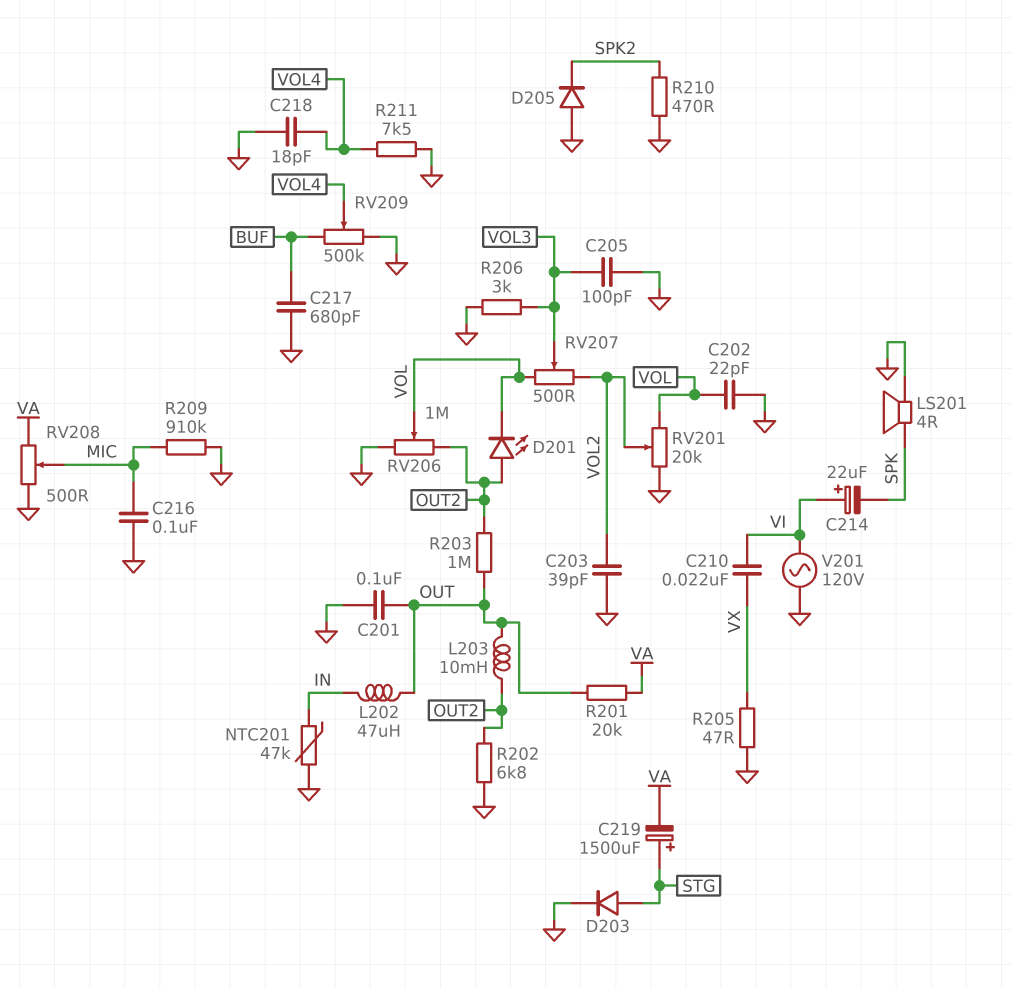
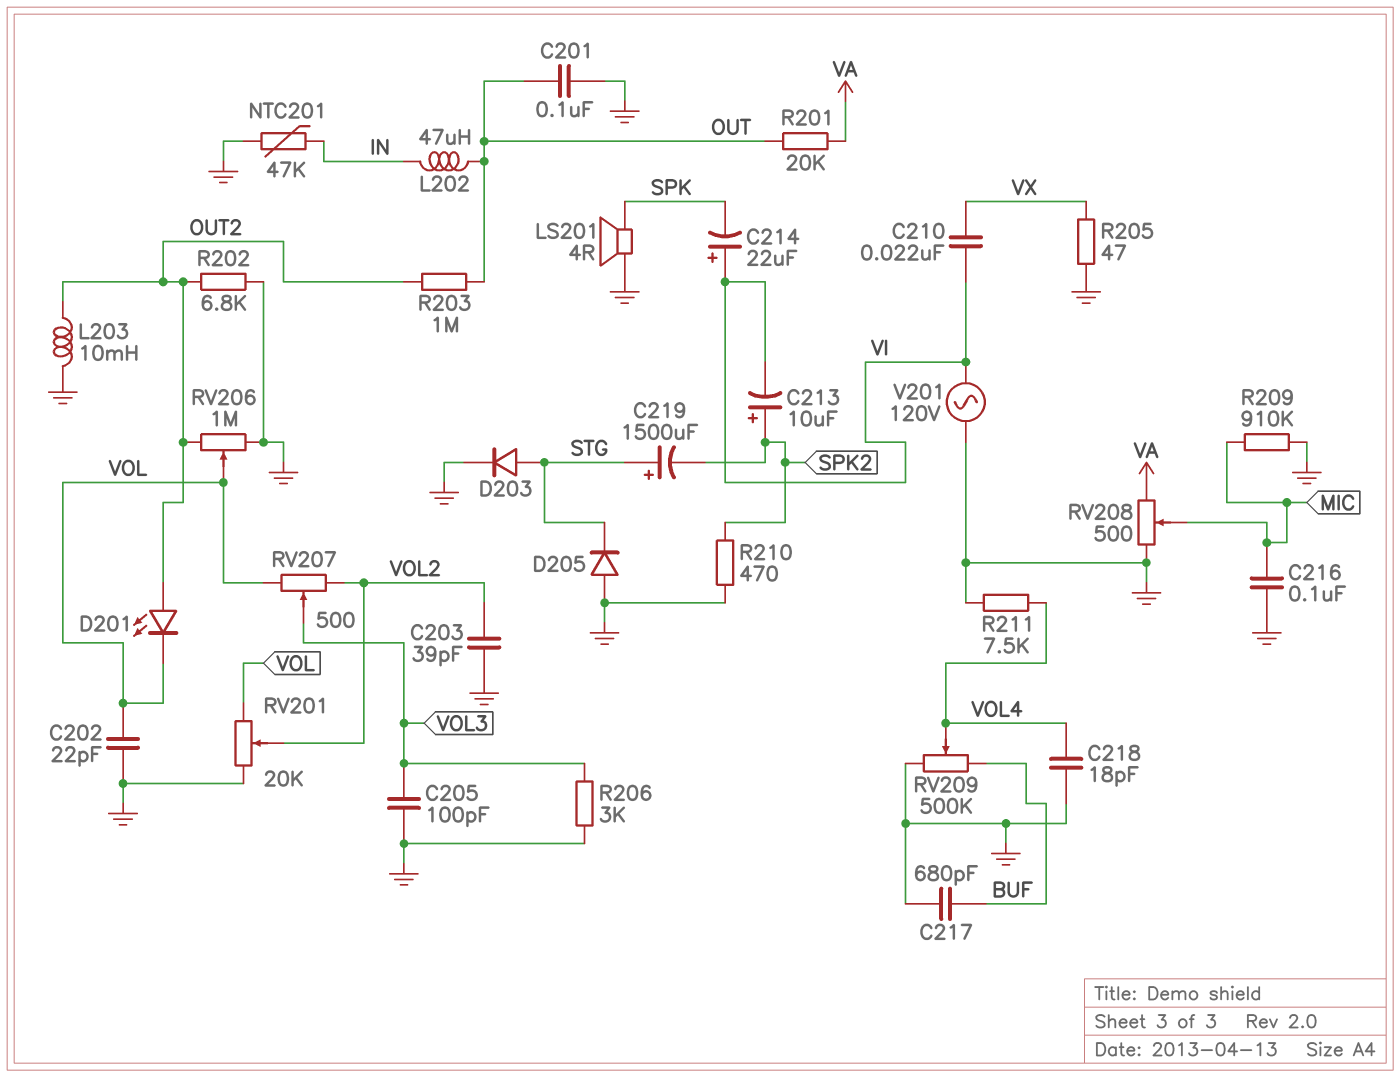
C213: none -> 10uF (plus SPK2, minus VI)
C219: 1500uF (plus STG, minus VA) -> 1500uF (plus STG, minus SPK2)
D205: diode (A GND, K SPK2) -> diode (A GND, K STG)
L203: 10mH (OUT, OUT2) -> 10mH (GND, OUT2)

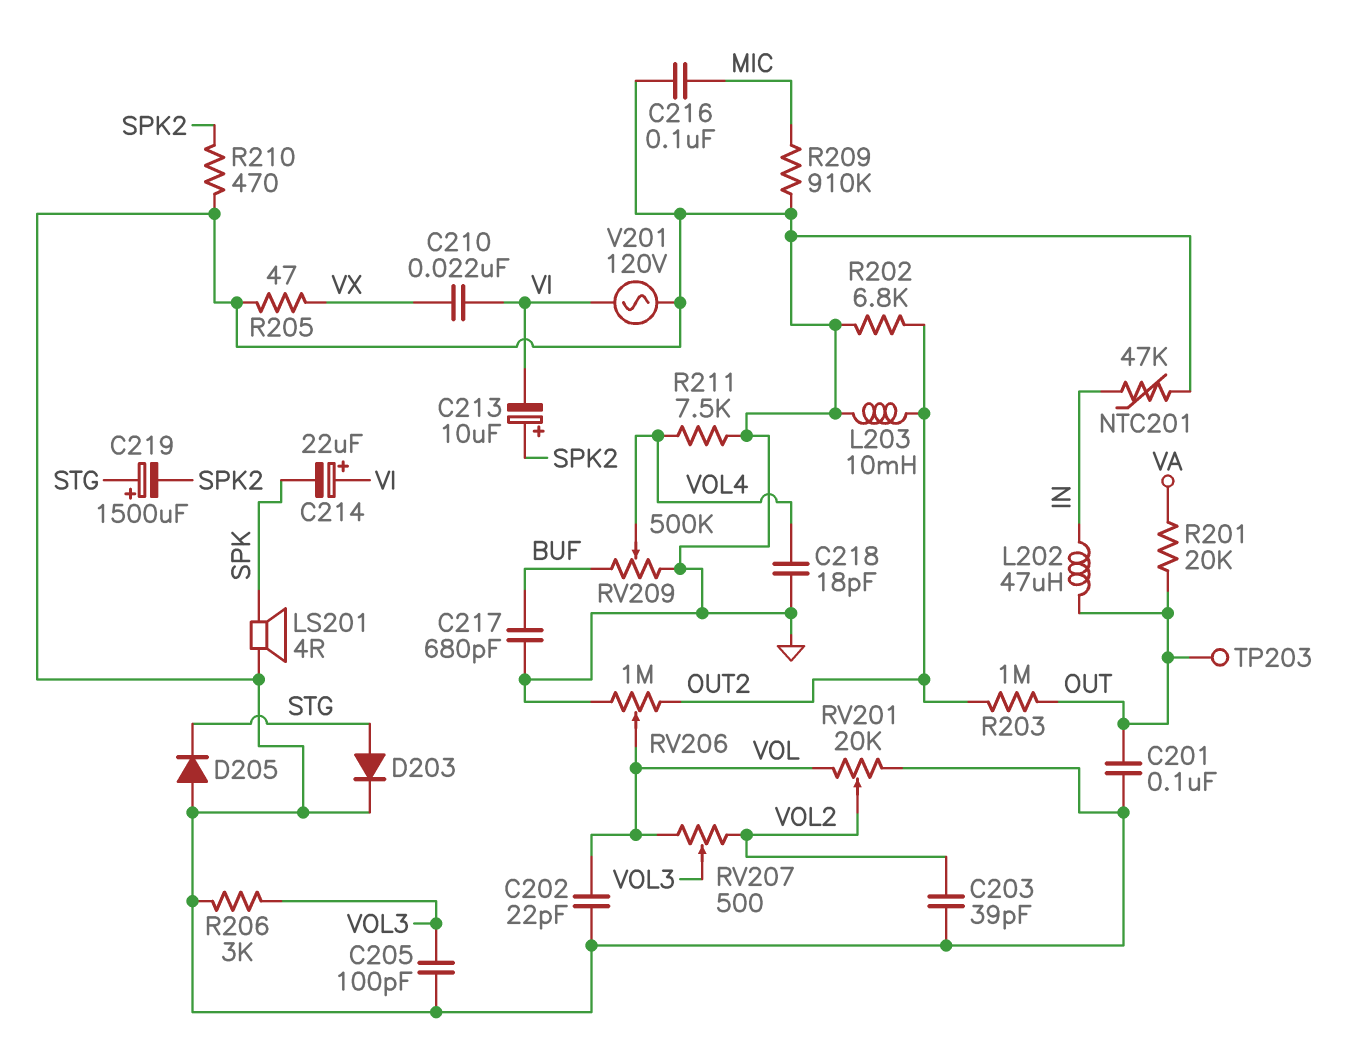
D201: LED (A OUT2, K VOL) -> none
RV208: 500 (GND, VA, wiper MIC) -> none
TP203: none -> test point (OUT)

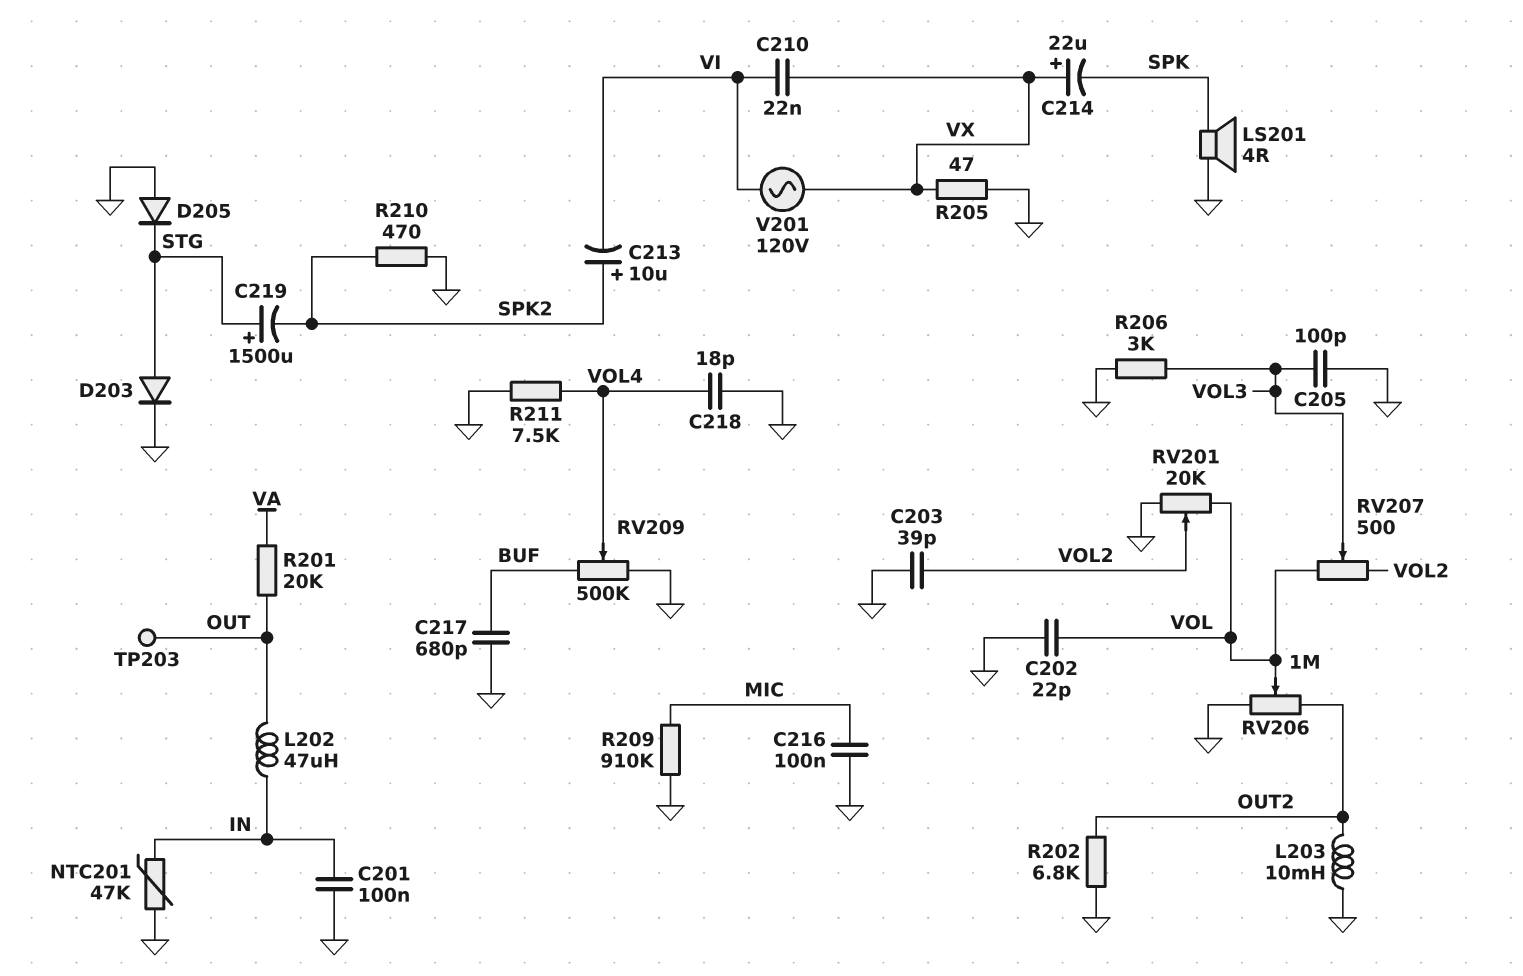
C201: 100nF (GND, OUT) -> 100nF (GND, IN)
C214: 22uF (plus VI, minus SPK) -> 22uF (plus VX, minus SPK)
R203: 1M (OUT, OUT2) -> none
V201: AC 120V (GND, VI) -> AC 120V (VI, VX)

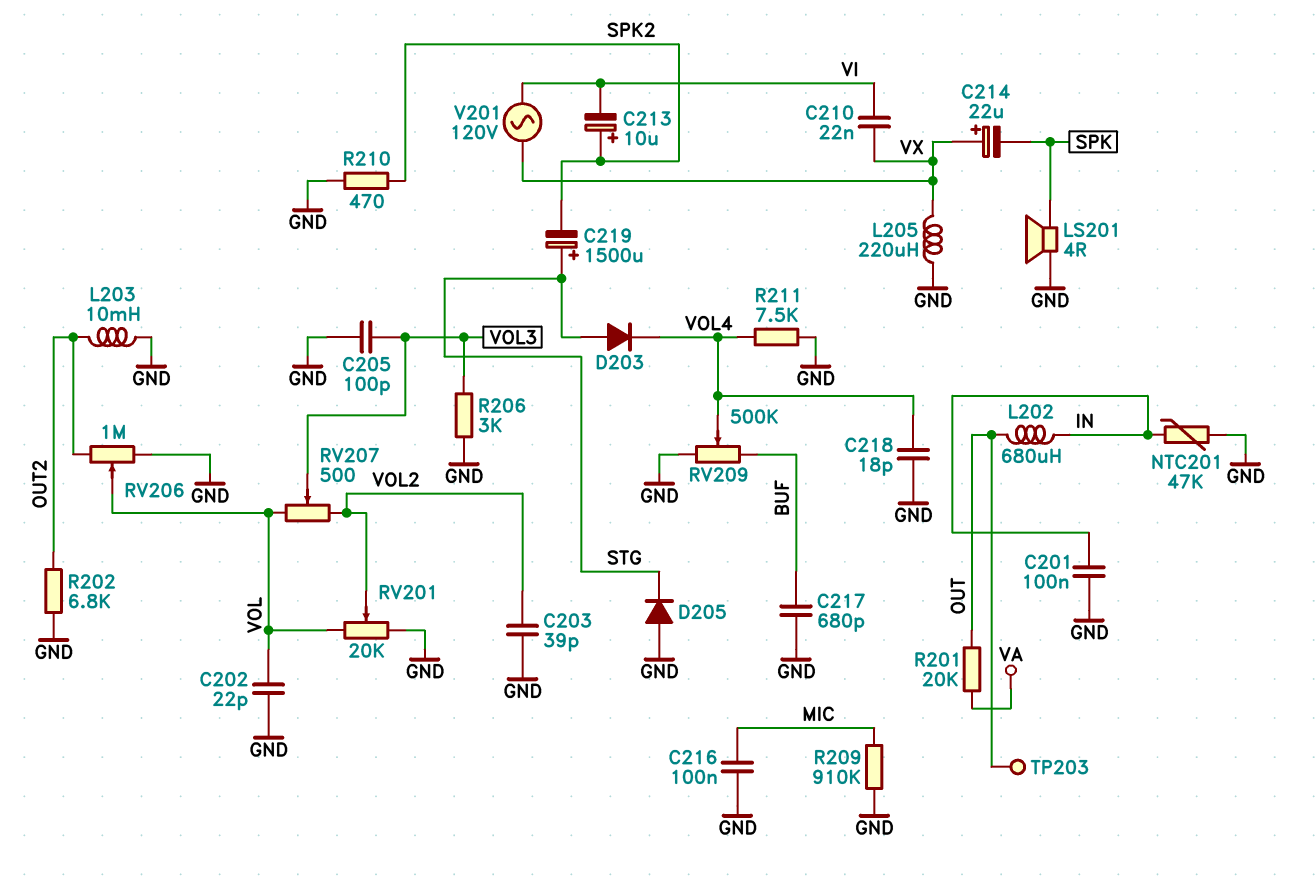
D203: diode (A STG, K GND) -> diode (A STG, K VOL4)
L202: 47uH (IN, OUT) -> 680uH (IN, OUT)
L205: none -> 220uH (GND, VX)
R205: 47 (GND, VX) -> none

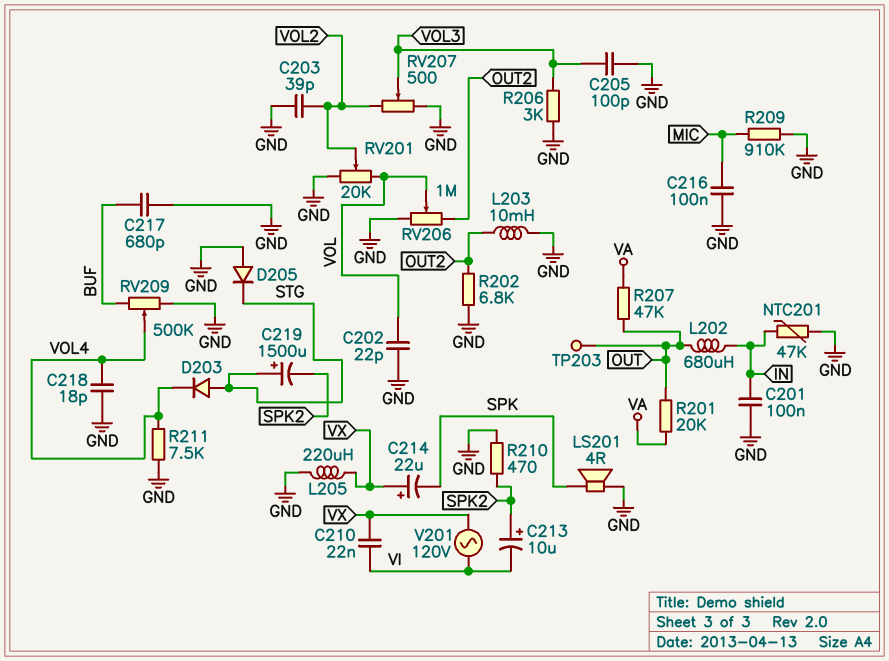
R207: none -> 47k (OUT, VA)
RV207: 500 (VOL, VOL2, wiper VOL3) -> 500 (GND, VOL2, wiper VOL3)

